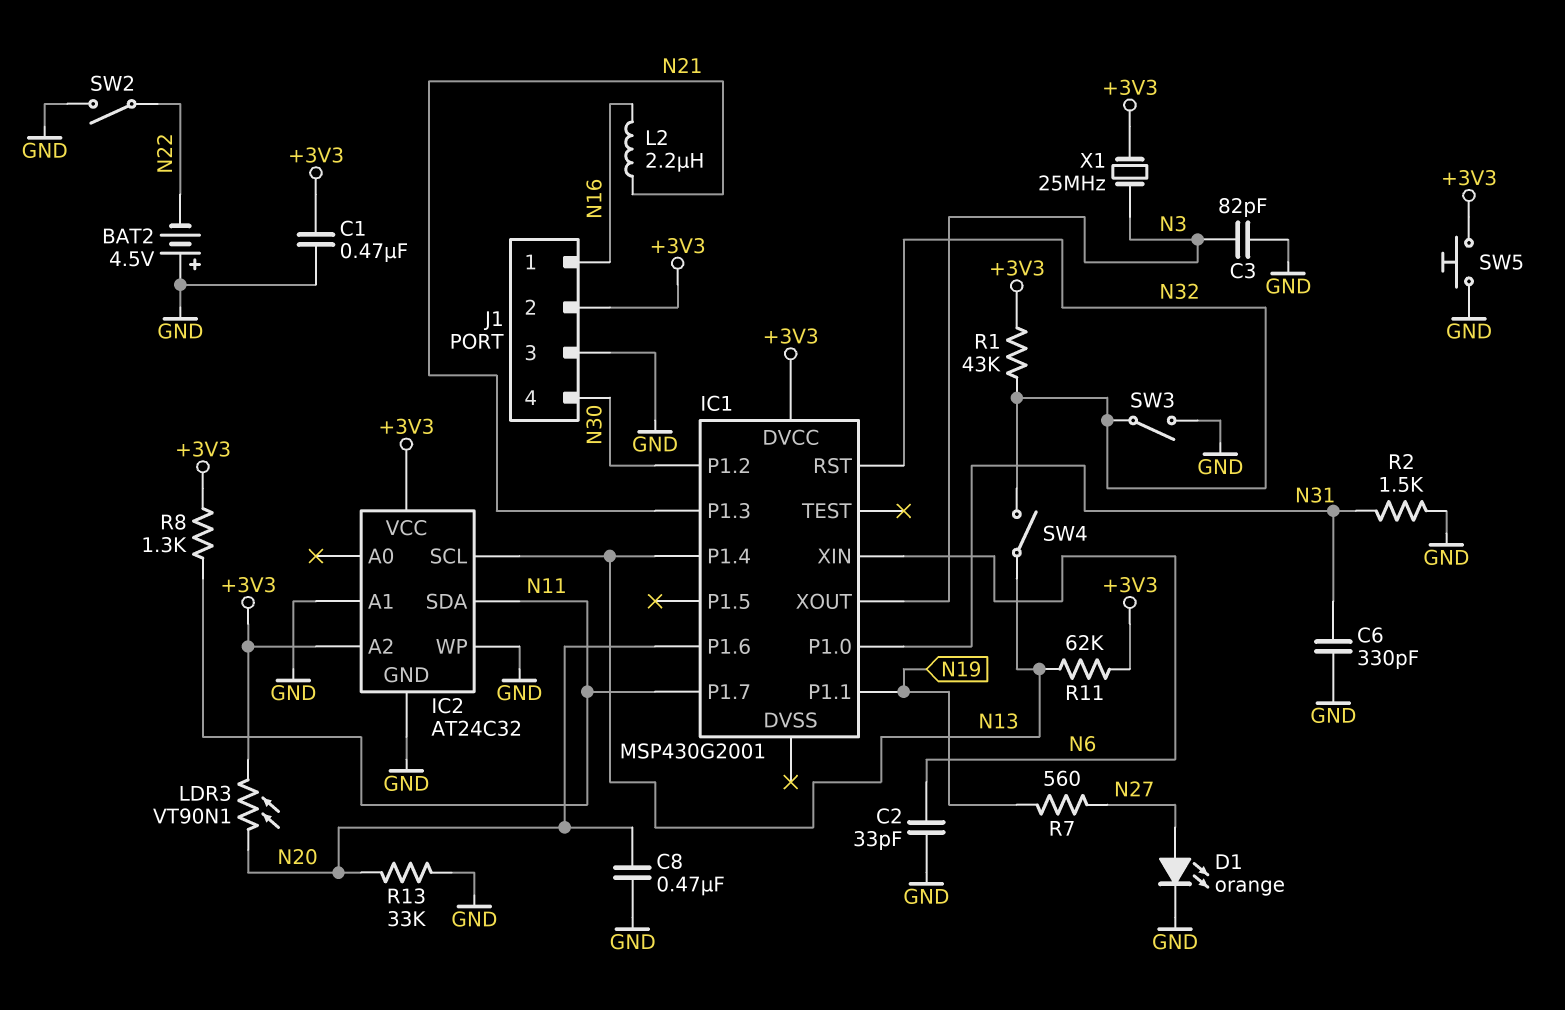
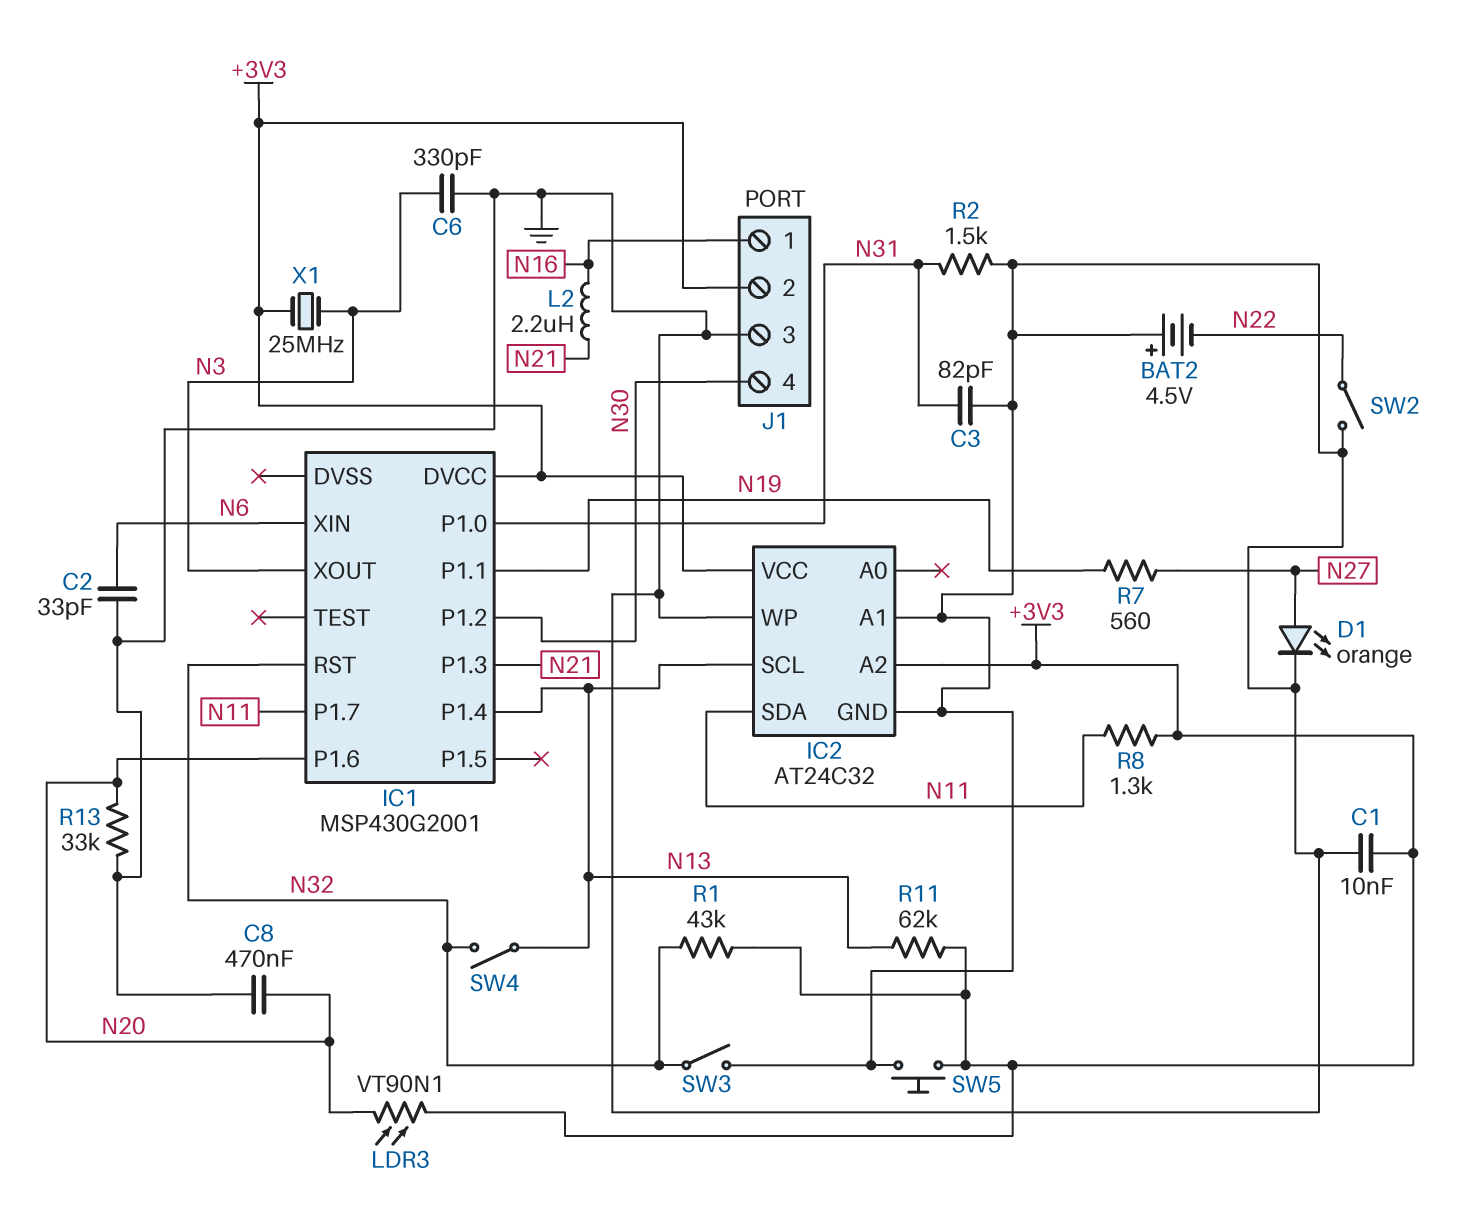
C1: 470nF (+3V3, GND) -> 10nF (+3V3, GND)
C3: 82pF (GND, N3) -> 82pF (GND, N31)
C6: 330pF (GND, N31) -> 330pF (GND, N3)

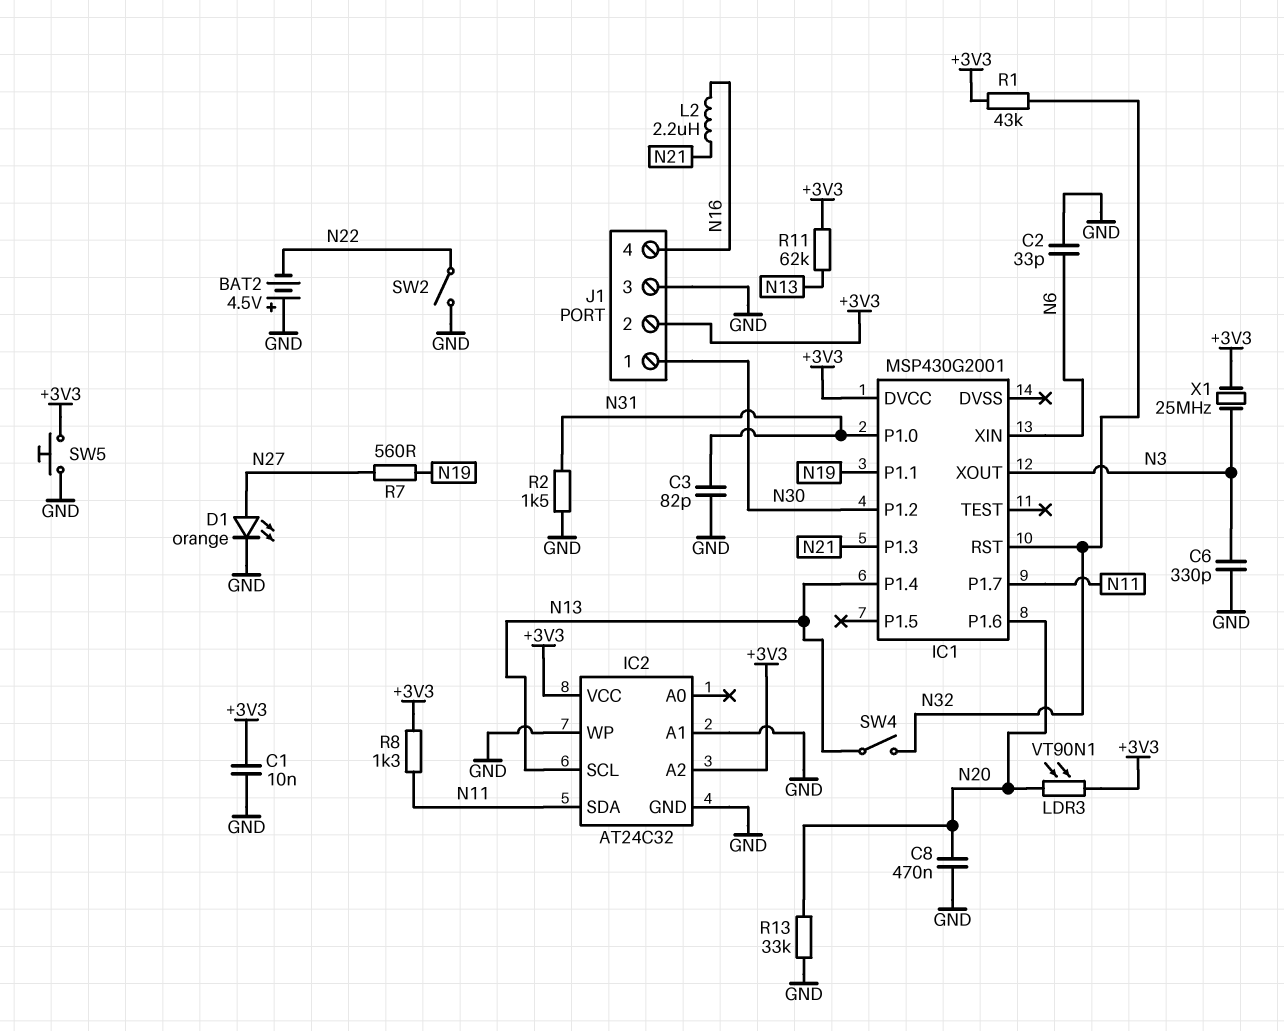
J1 pin 1: N16 -> N30
J1 pin 4: N30 -> N16
SW3: switch (GND, N32) -> none

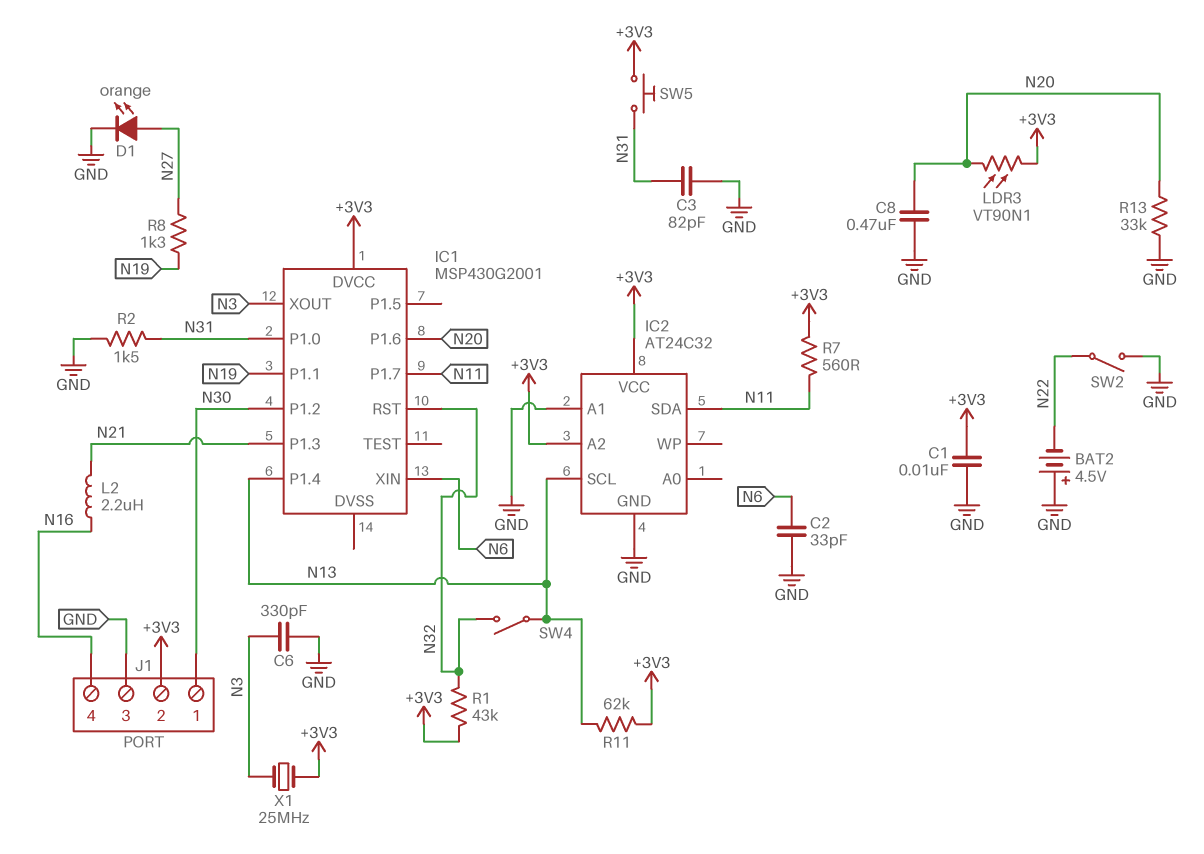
IC2 pin WP: GND -> none
R7: 560 (N19, N27) -> 560 (+3V3, N11)
R8: 1.3k (+3V3, N11) -> 1.3k (N19, N27)
SW5: button (+3V3, GND) -> button (+3V3, N31)

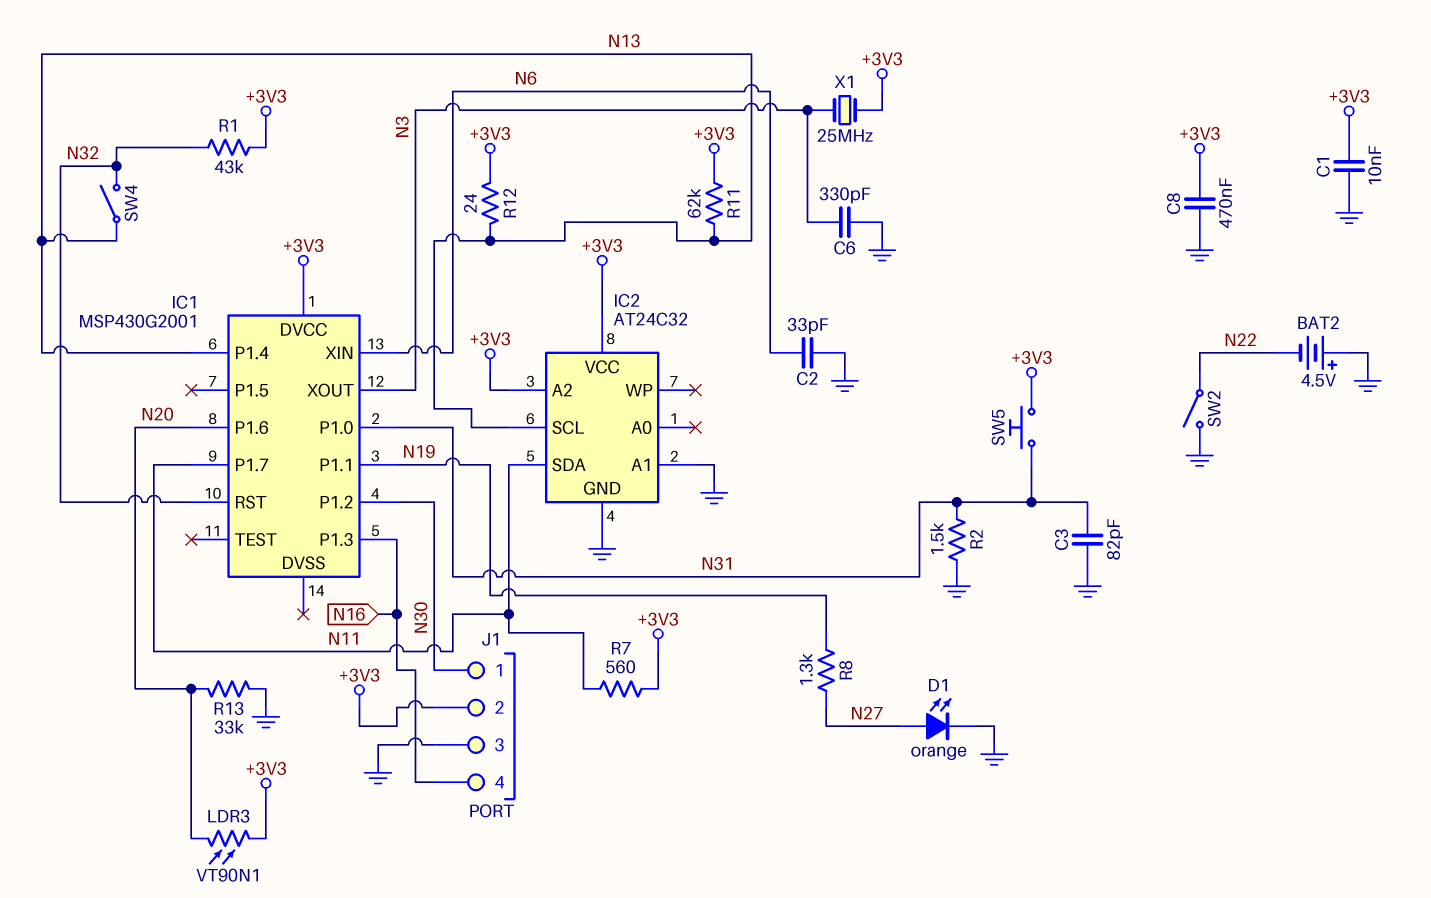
C8: 470nF (GND, N20) -> 470nF (+3V3, GND)
IC1 pin P1.3: N21 -> N16
L2: 2.2uH (N16, N21) -> none
R12: none -> 24 (+3V3, N13)

